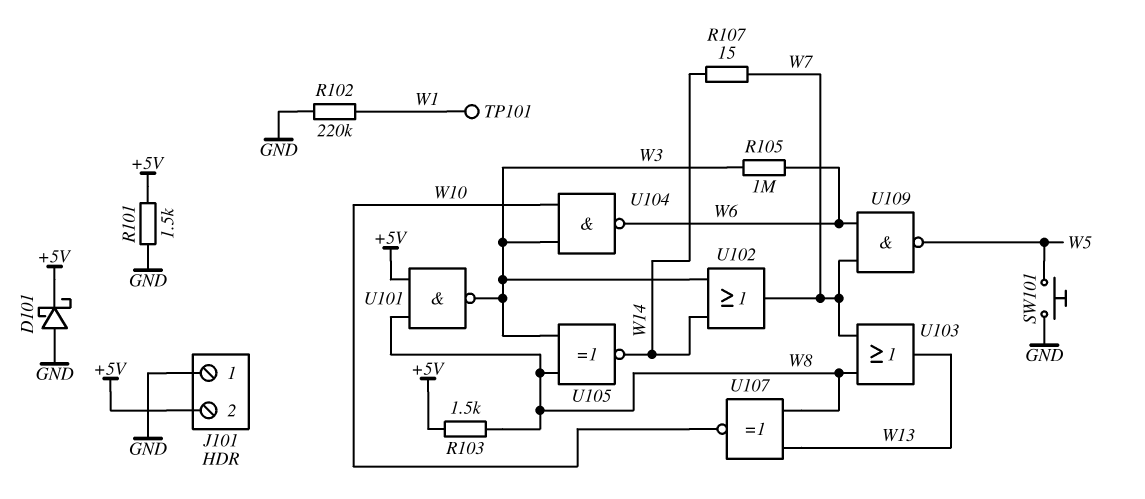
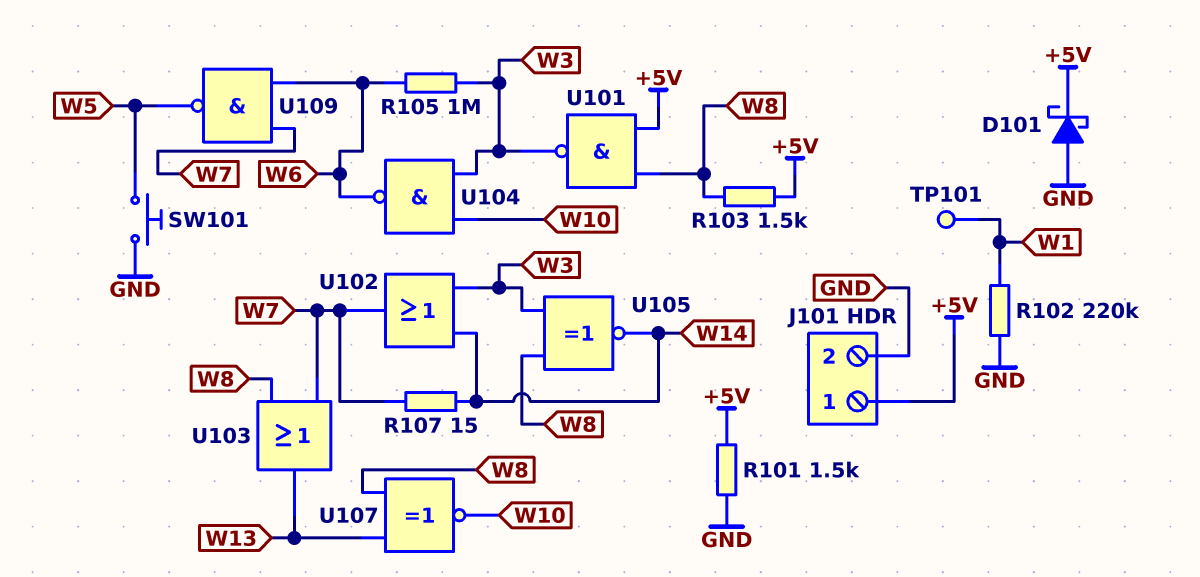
J101 pin 1: GND -> +5V
J101 pin 2: +5V -> GND

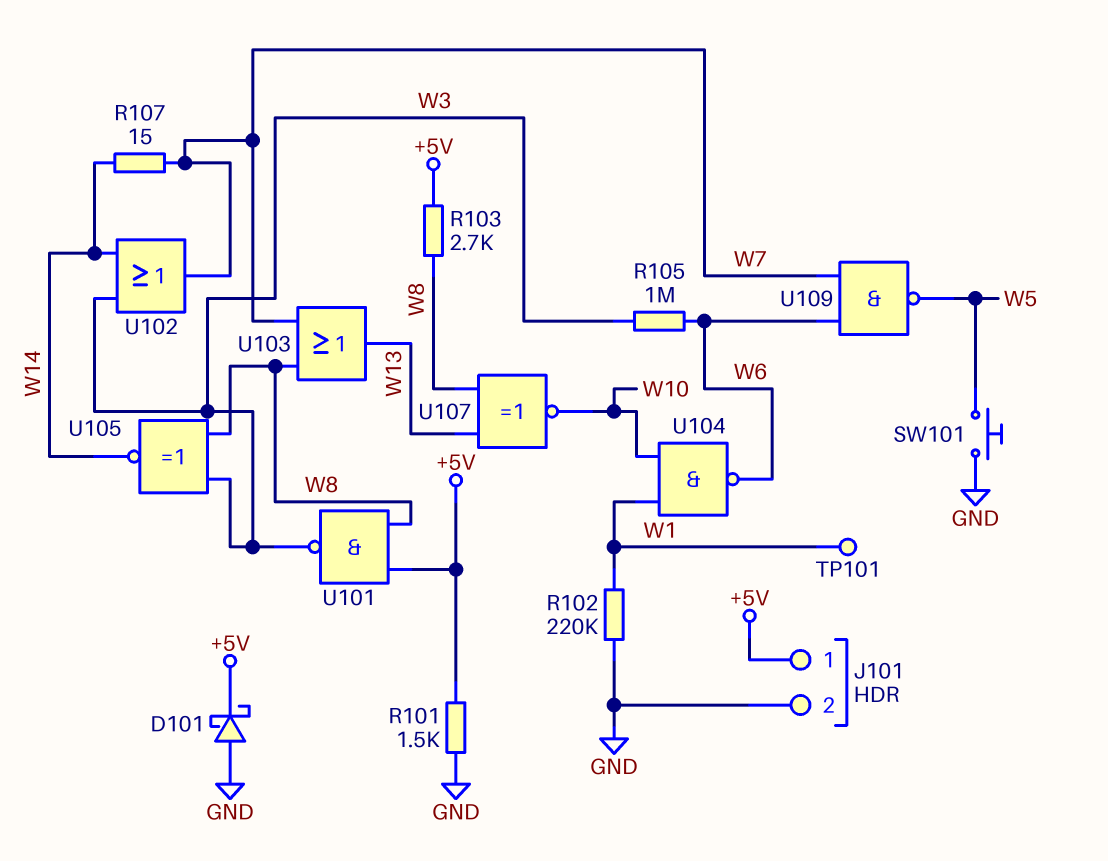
R103: 1.5k (+5V, W8) -> 2.7k (+5V, W8)
U104: NAND (in W3, in W10, out W6) -> NAND (in W1, in W10, out W6)

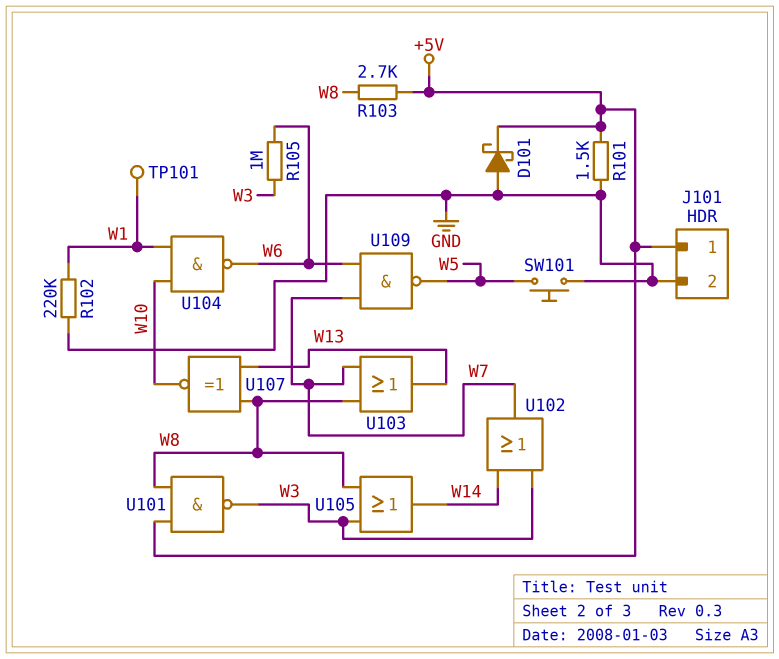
R107: 15 (W7, W14) -> none
U105: XNOR (in W3, in W8, out W14) -> OR (in W3, in W8, out W14)

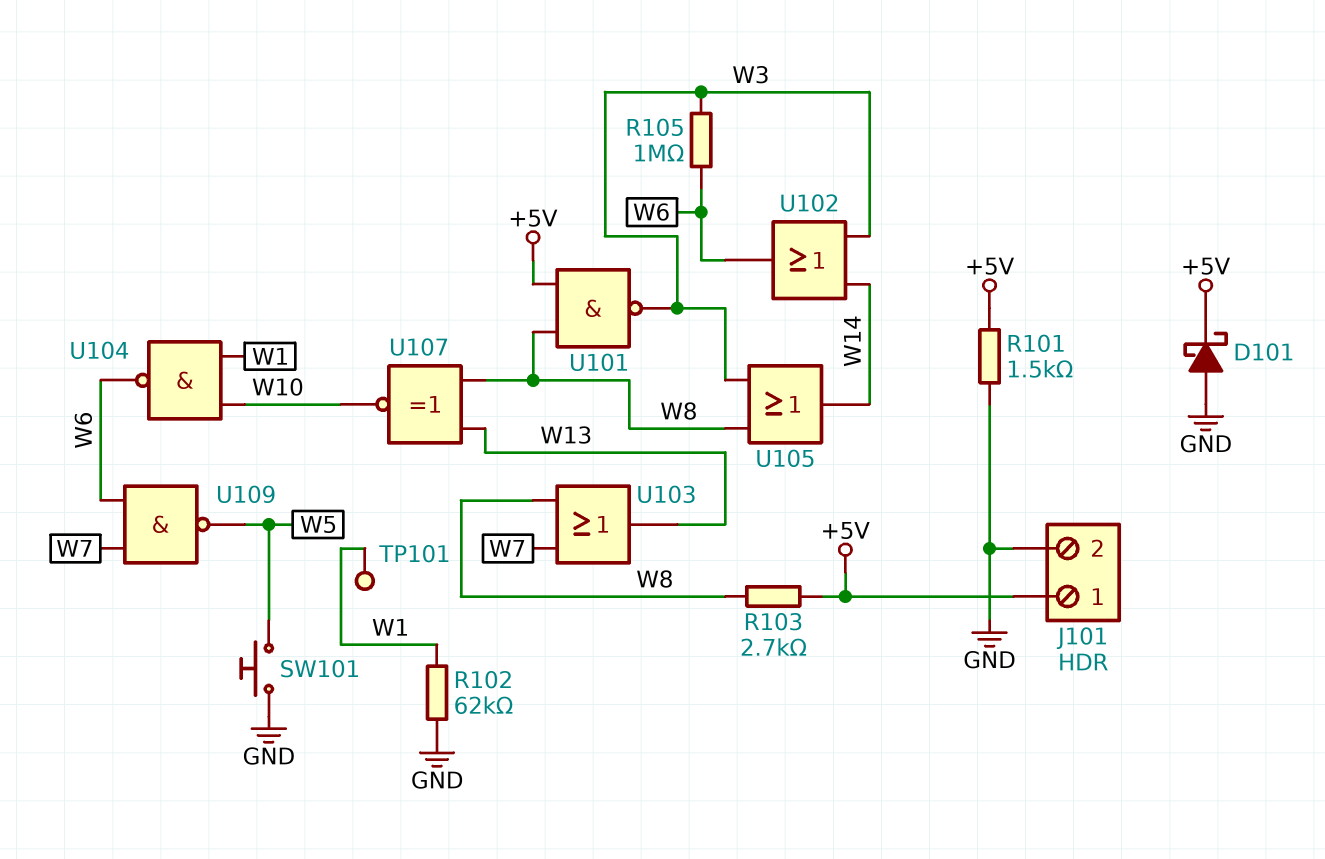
R102: 220k (GND, W1) -> 62k (GND, W1)
U102: OR (in W3, in W14, out W7) -> OR (in W3, in W14, out W6)

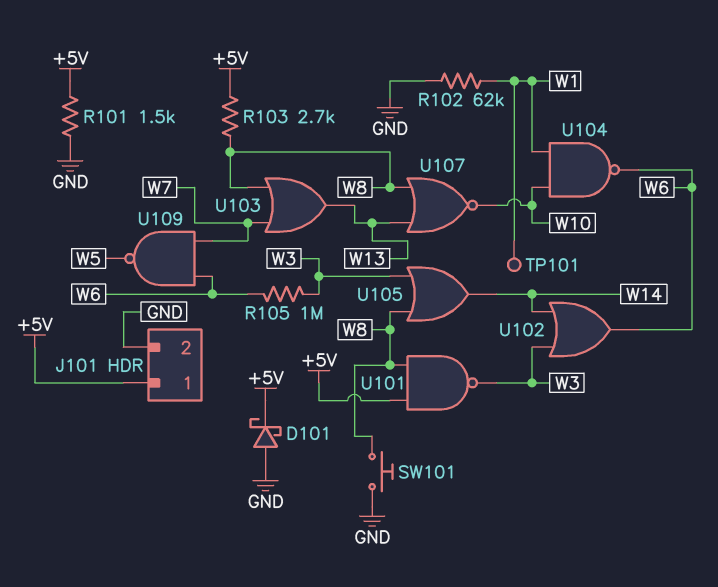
SW101: button (GND, W5) -> button (GND, W8)
U107: XNOR (in W8, in W13, out W10) -> NOR (in W8, in W13, out W10)

